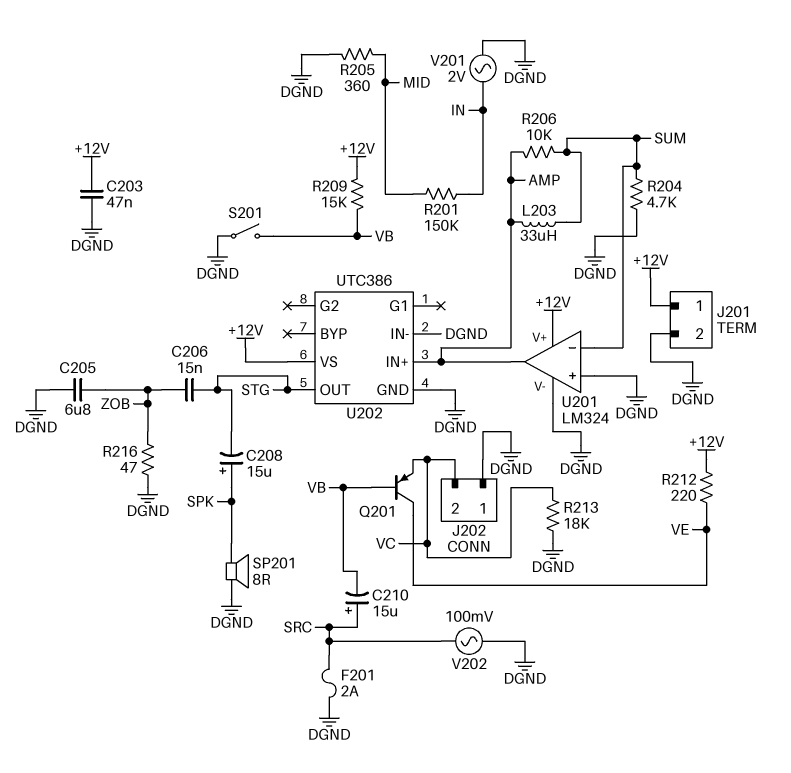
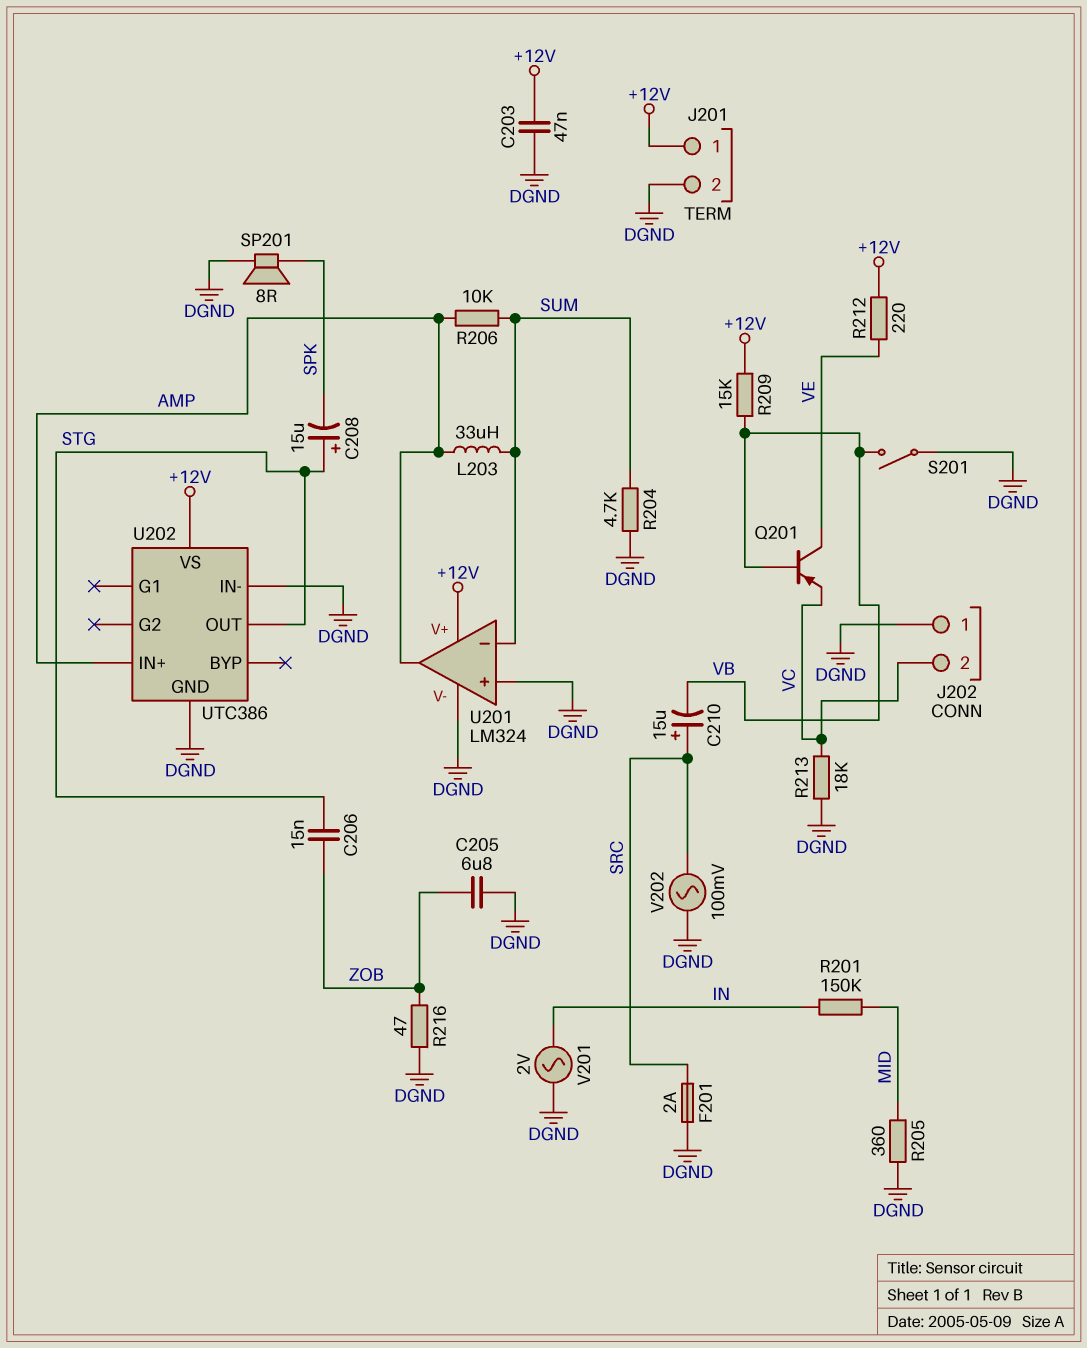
C208: 15uF (plus SPK, minus STG) -> 15uF (plus STG, minus SPK)

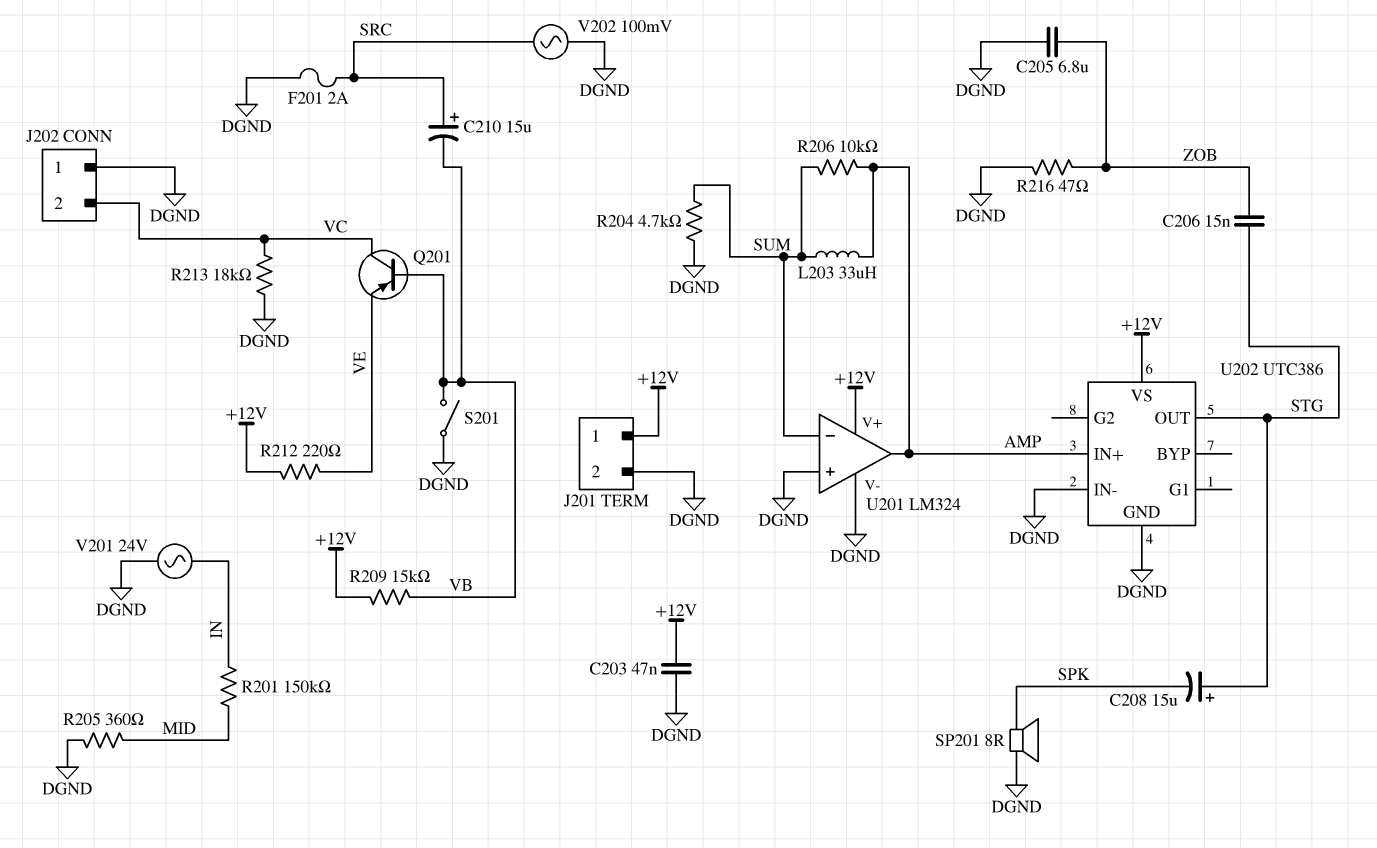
Q201: PNP (B VB, C VE, E VC) -> PNP (B VB, C VC, E VE)
V201: AC 2V (DGND, IN) -> AC 24V (DGND, IN)

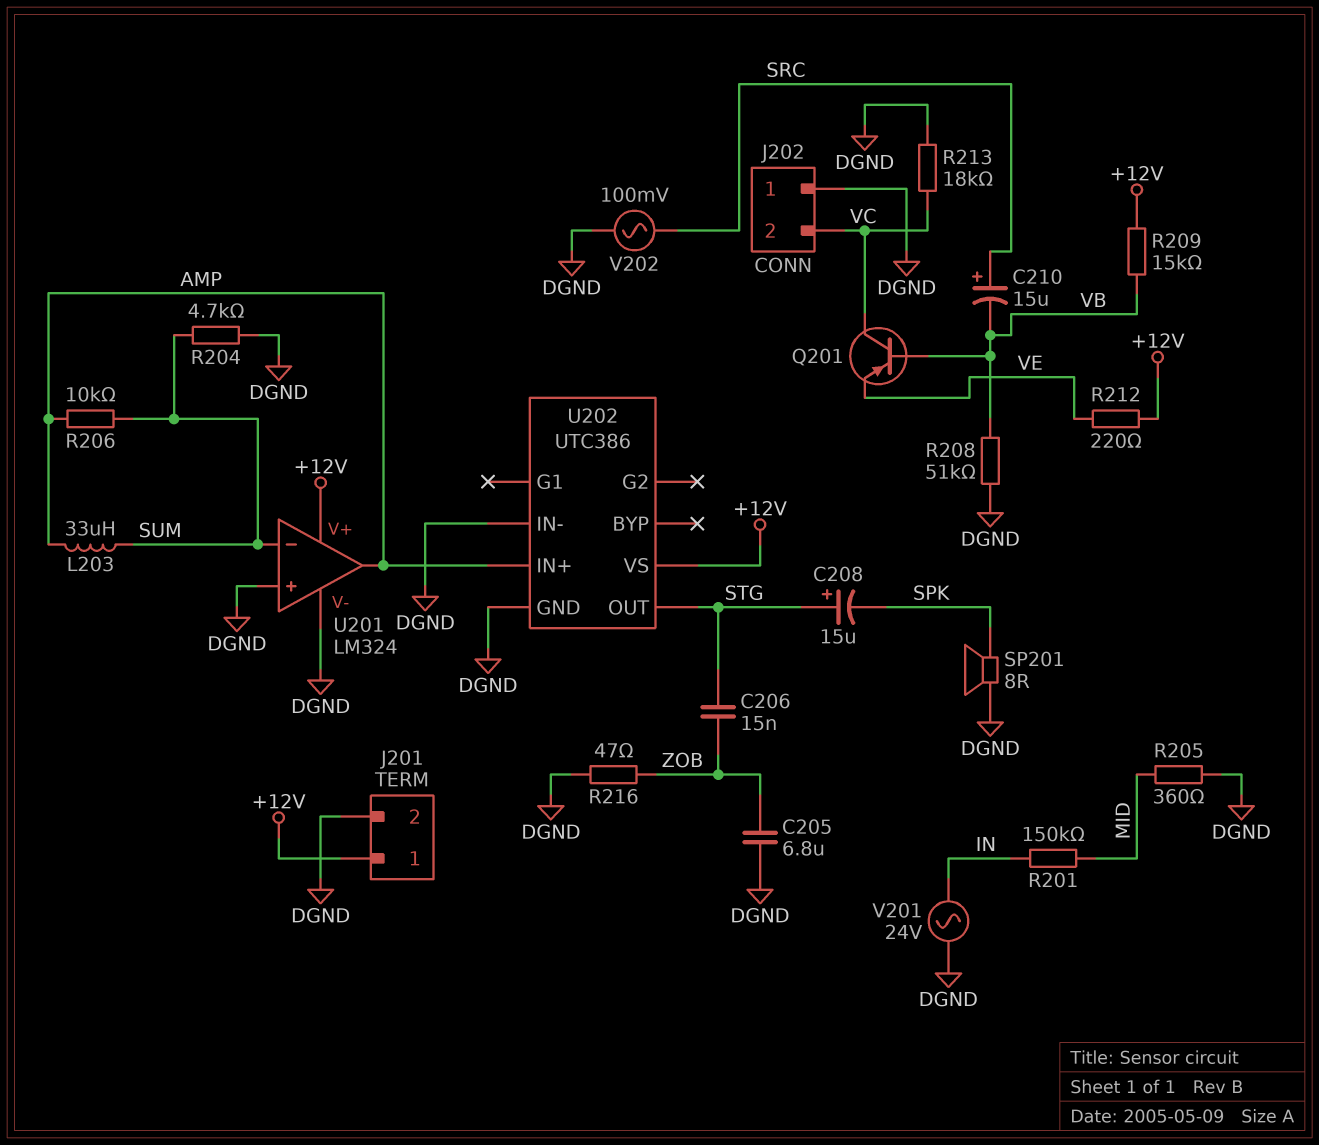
C203: 47nF (+12V, DGND) -> none
F201: 2A (DGND, SRC) -> none
R208: none -> 51k (DGND, VB)
S201: switch (DGND, VB) -> none

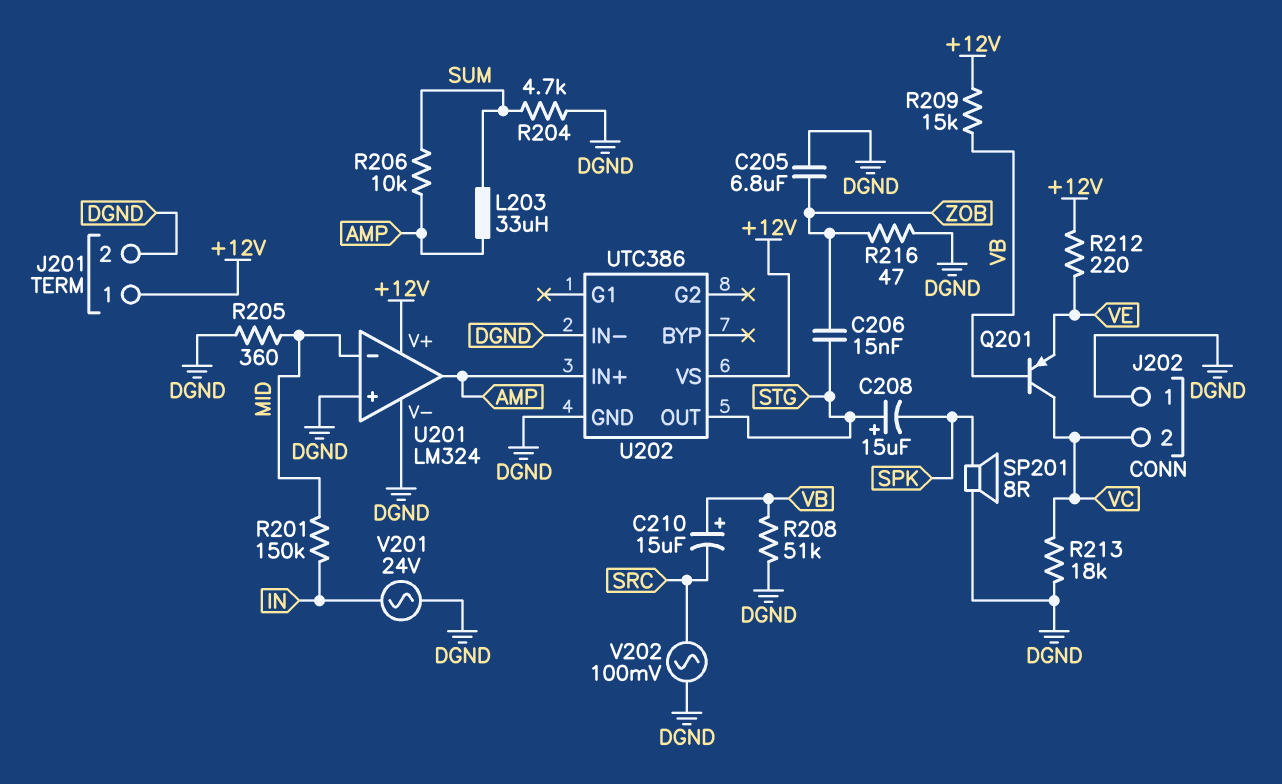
C210: 15uF (plus SRC, minus VB) -> 15uF (plus VB, minus SRC)
U201 pin in-: SUM -> MID

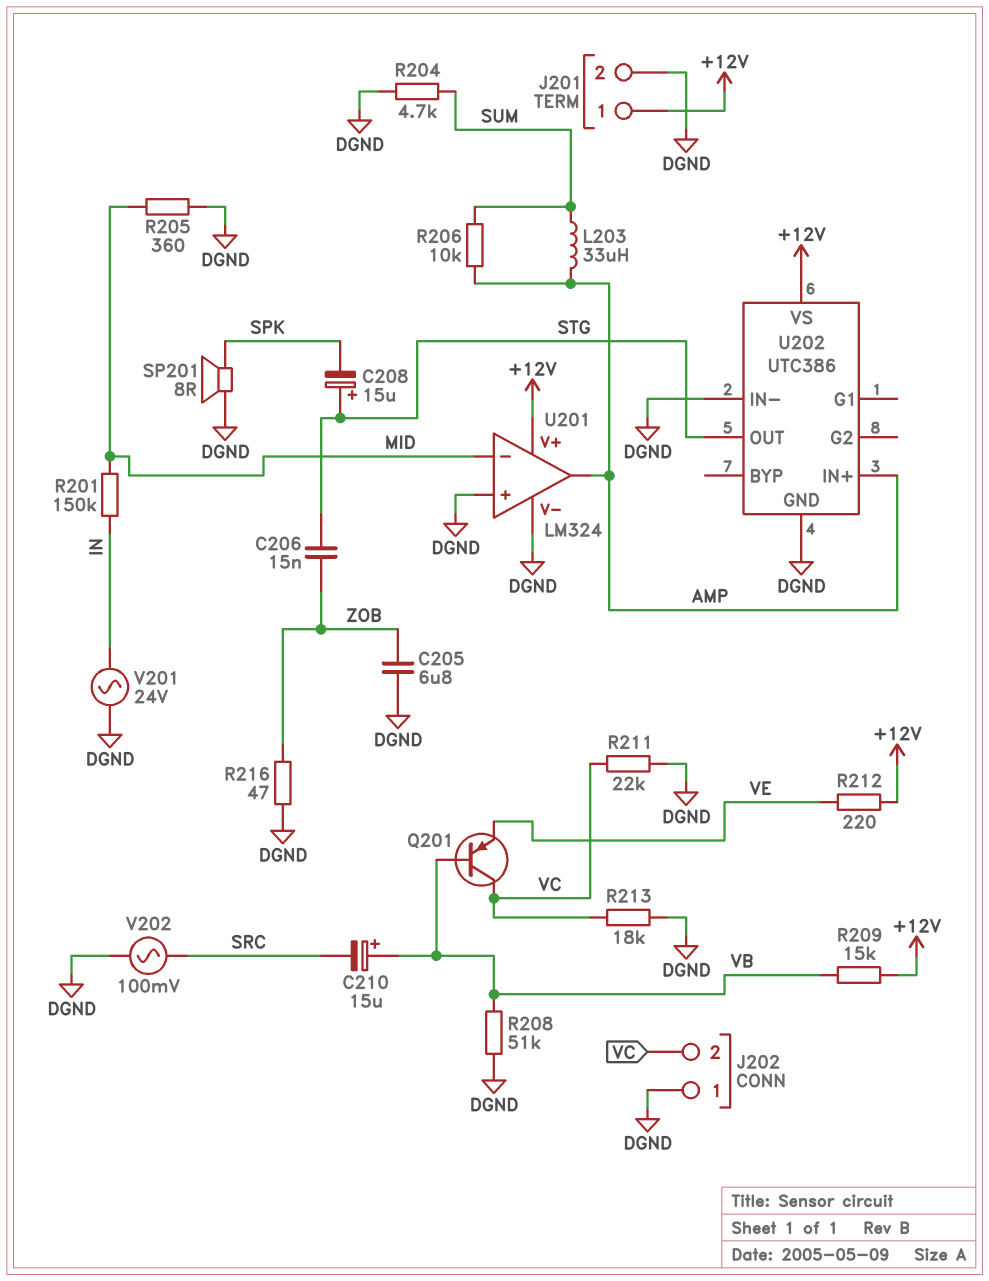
R211: none -> 22k (DGND, VC)

